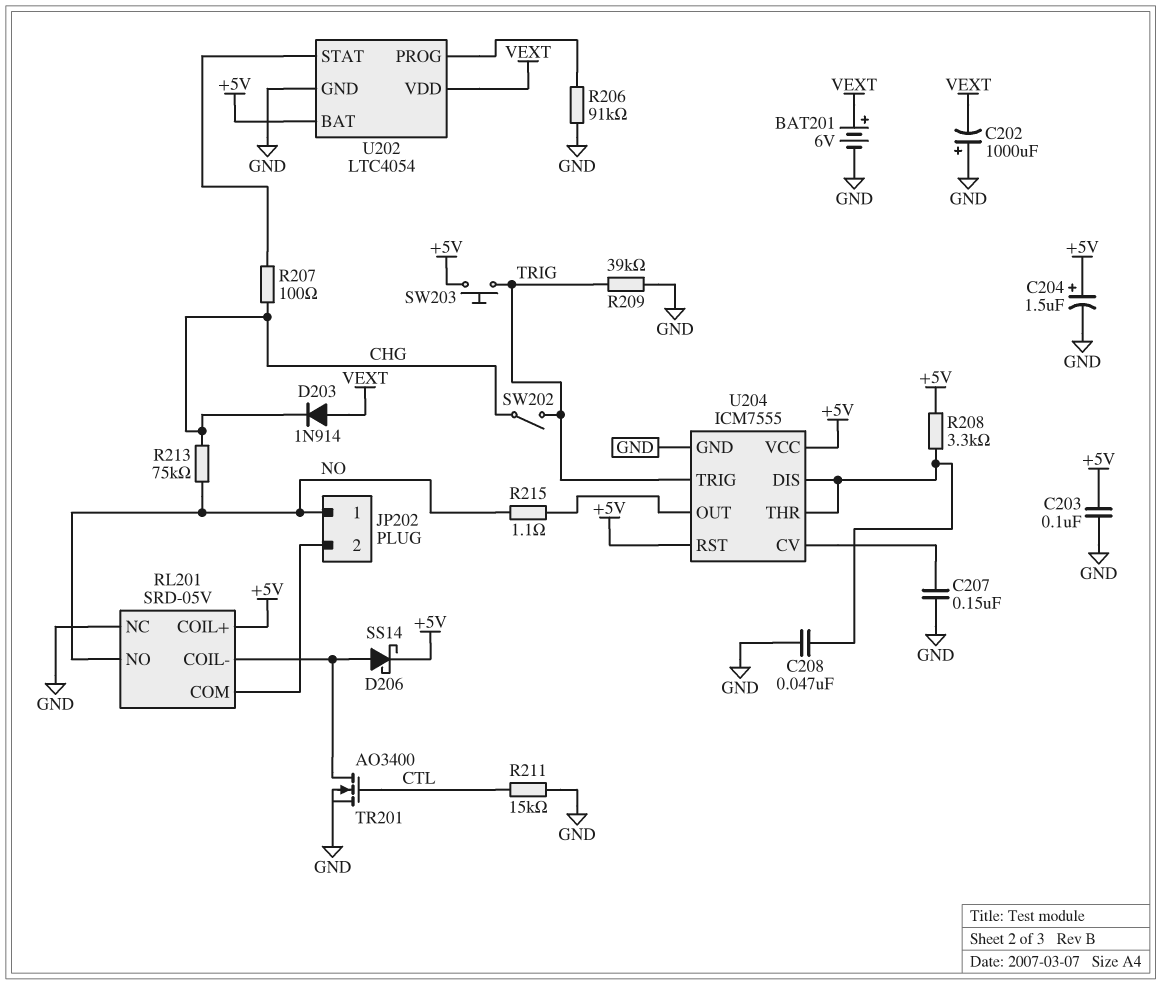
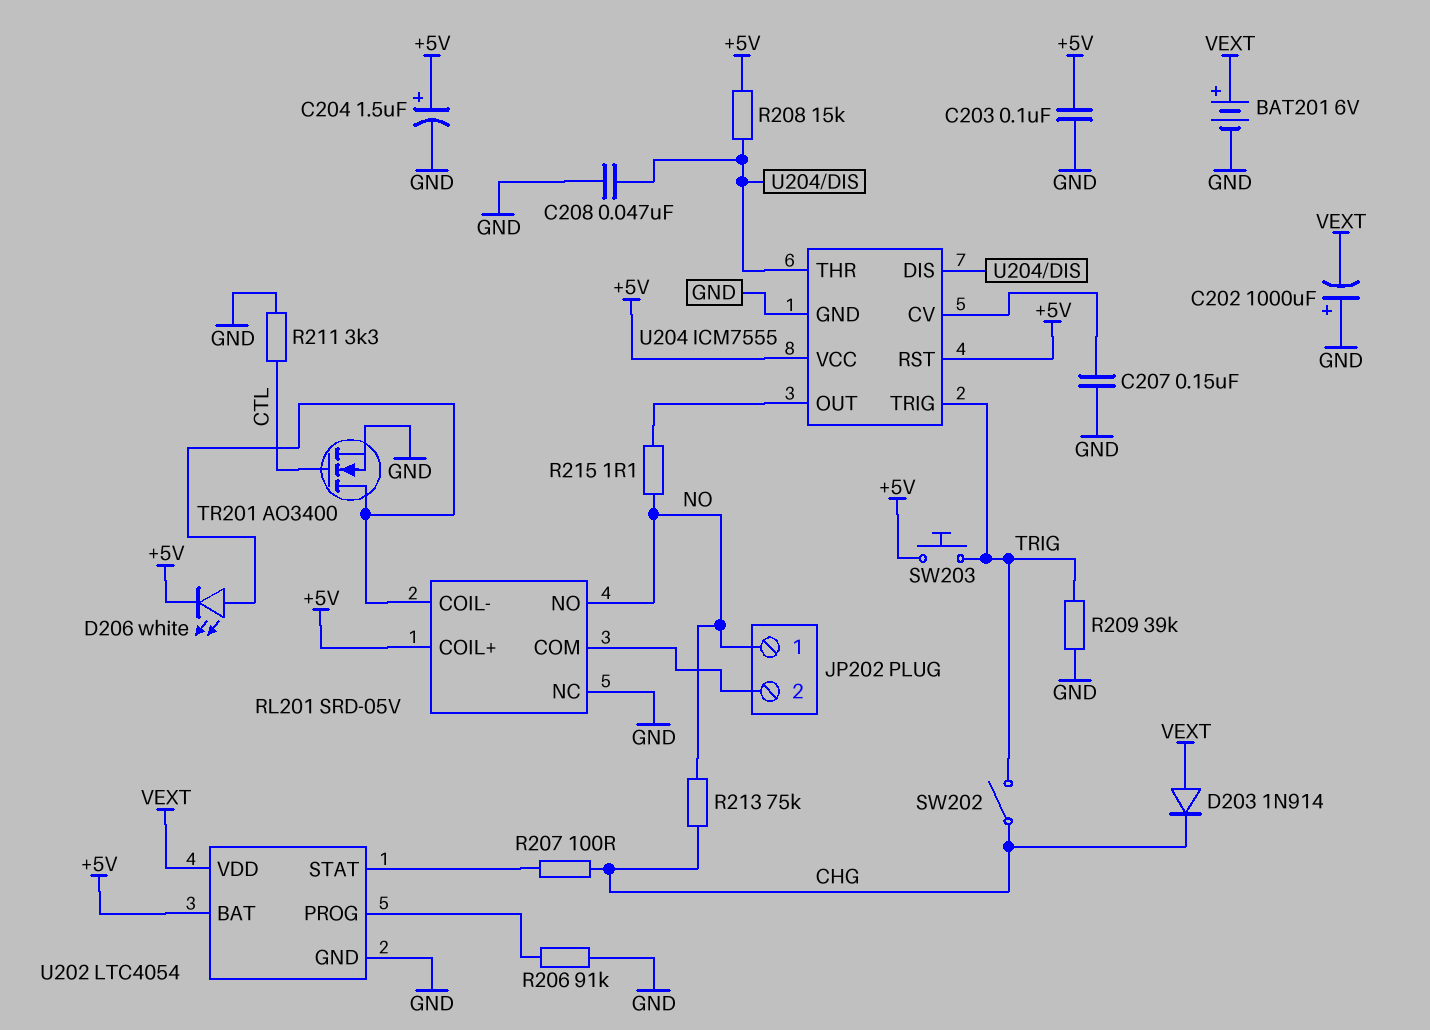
D206: schottky SS14 (A RL201/COIL-, K +5V) -> LED white (A RL201/COIL-, K +5V)
R208: 3.3k (+5V, U204/DIS) -> 15k (+5V, U204/DIS)
R211: 15k (CTL, GND) -> 3.3k (CTL, GND)

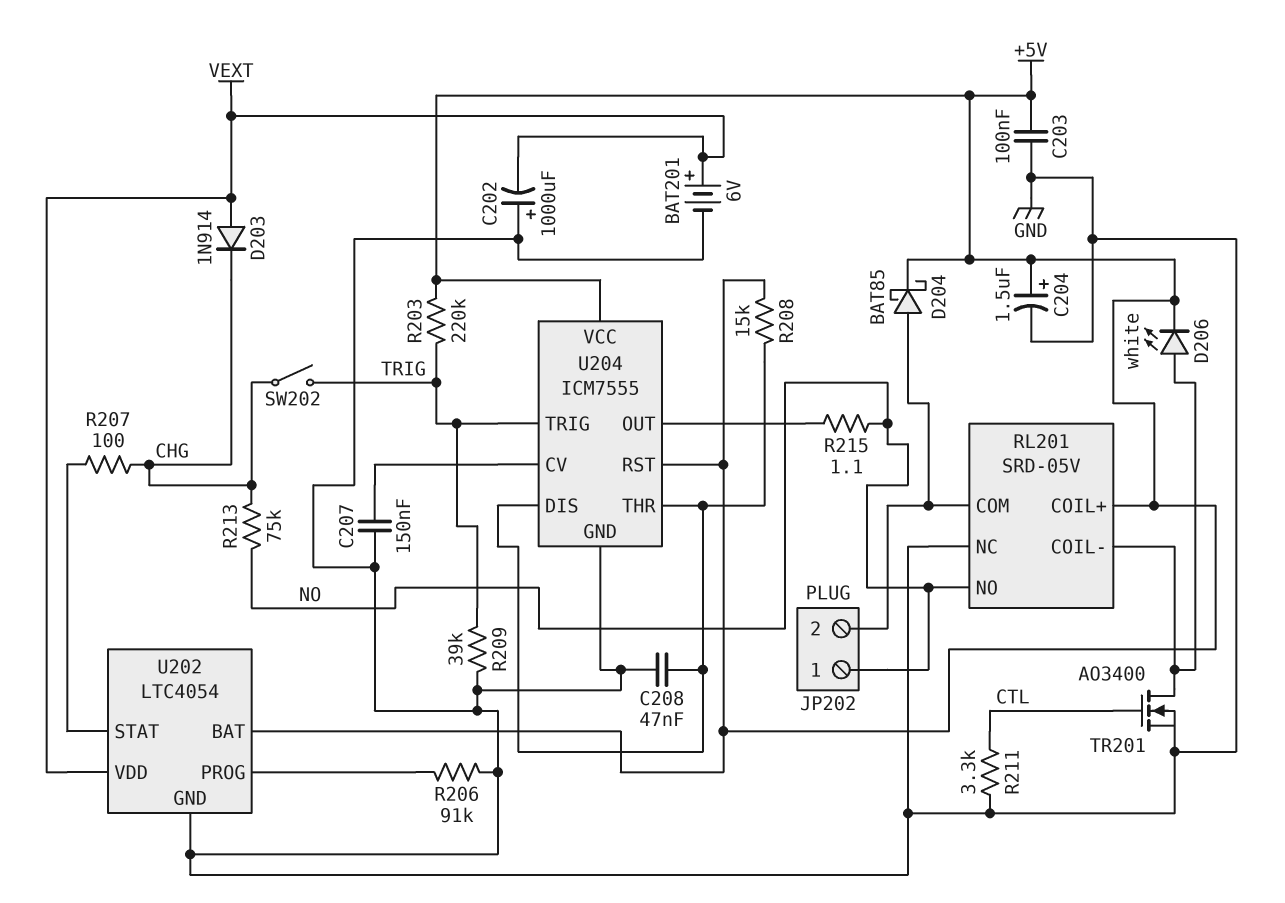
D204: none -> schottky BAT85 (A JP202/2, K +5V)
R203: none -> 220k (+5V, TRIG)
SW203: button (+5V, TRIG) -> none

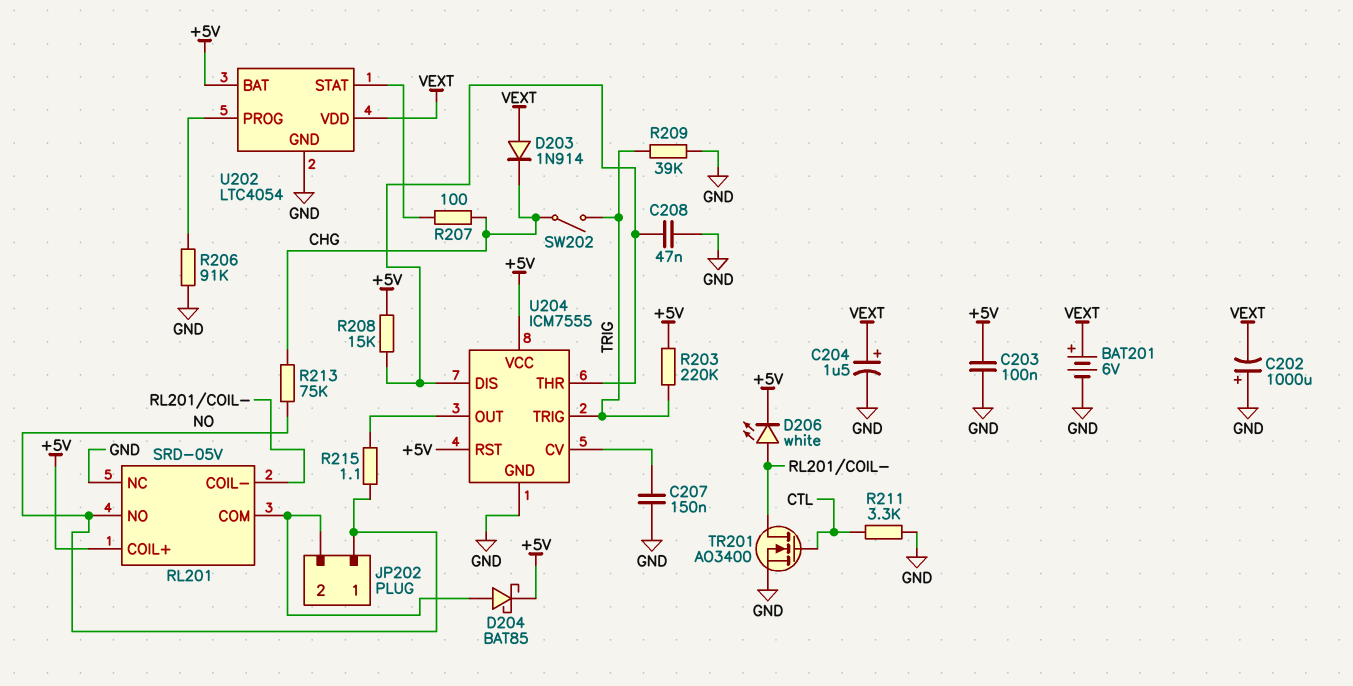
C204: 1.5uF (plus +5V, minus GND) -> 1.5uF (plus VEXT, minus GND)

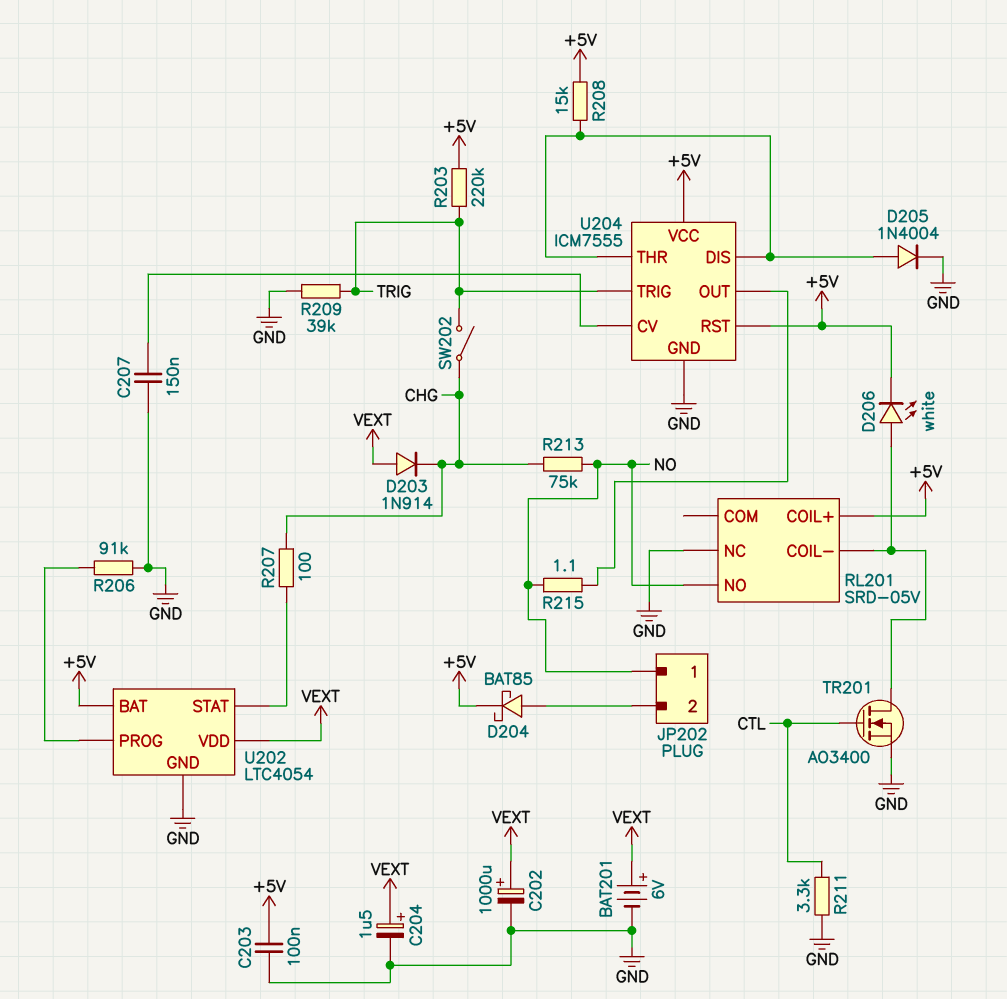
C202: 1000uF (plus GND, minus VEXT) -> 1000uF (plus VEXT, minus GND)
C208: 47nF (GND, U204/DIS) -> none
D205: none -> diode 1N4004 (A U204/DIS, K GND)
RL201 pin COM: JP202/2 -> none

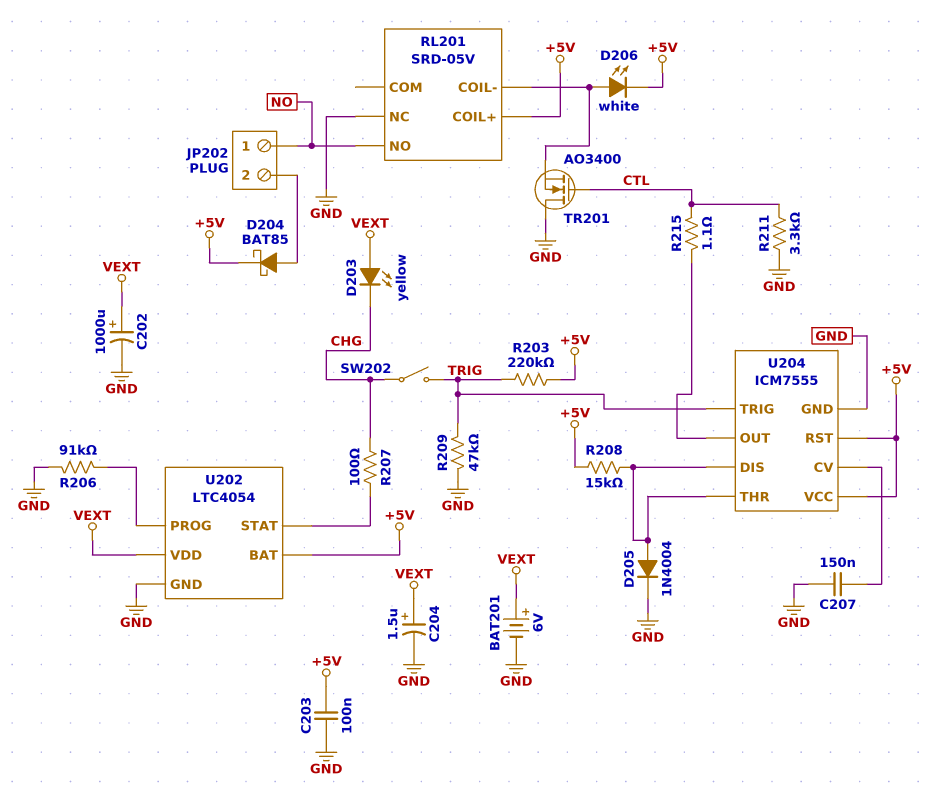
D203: diode 1N914 (A VEXT, K CHG) -> LED yellow (A VEXT, K CHG)
R209: 39k (GND, TRIG) -> 47k (GND, TRIG)
R213: 75k (CHG, NO) -> none
R215: 1.1 (NO, U204/OUT) -> 1.1 (CTL, U204/OUT)
TR201: NMOS AO3400 (G CTL, D RL201/COIL-, S GND) -> NMOS AO3400 (G CTL, D GND, S RL201/COIL-)

